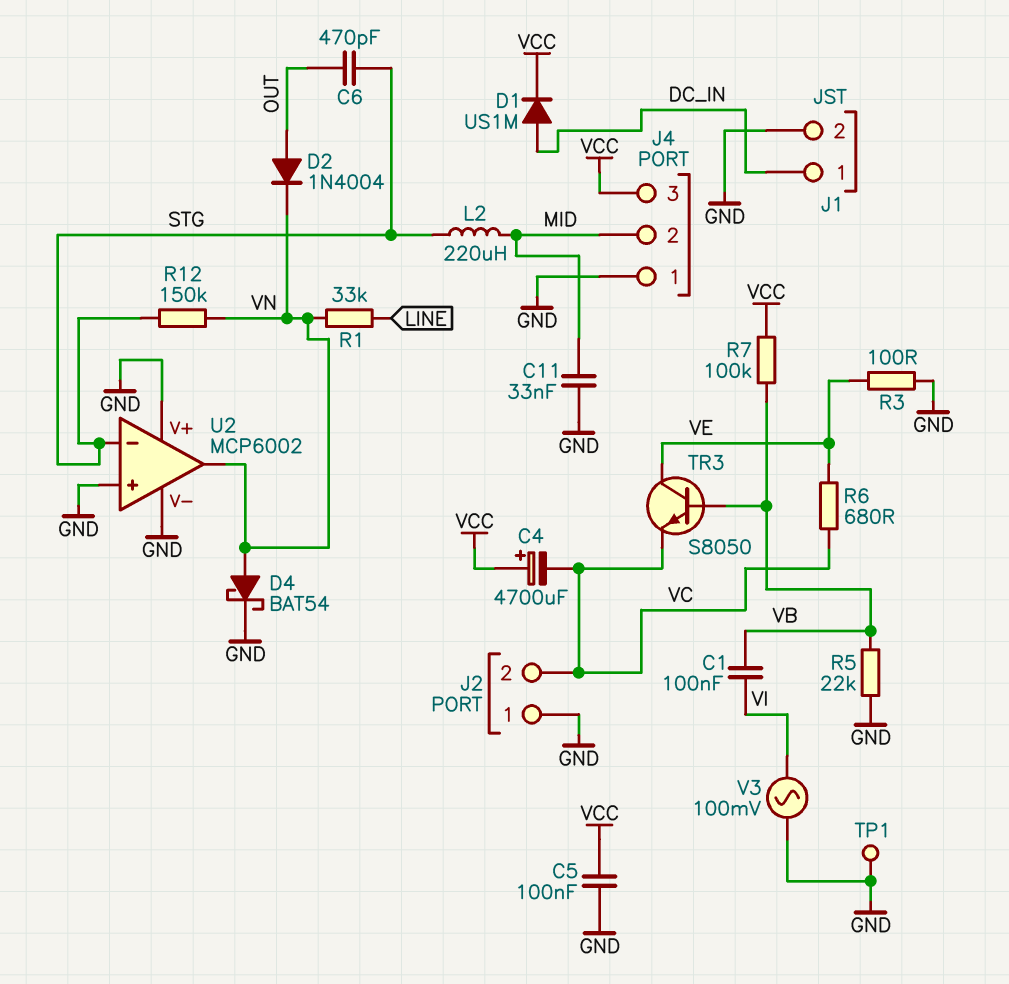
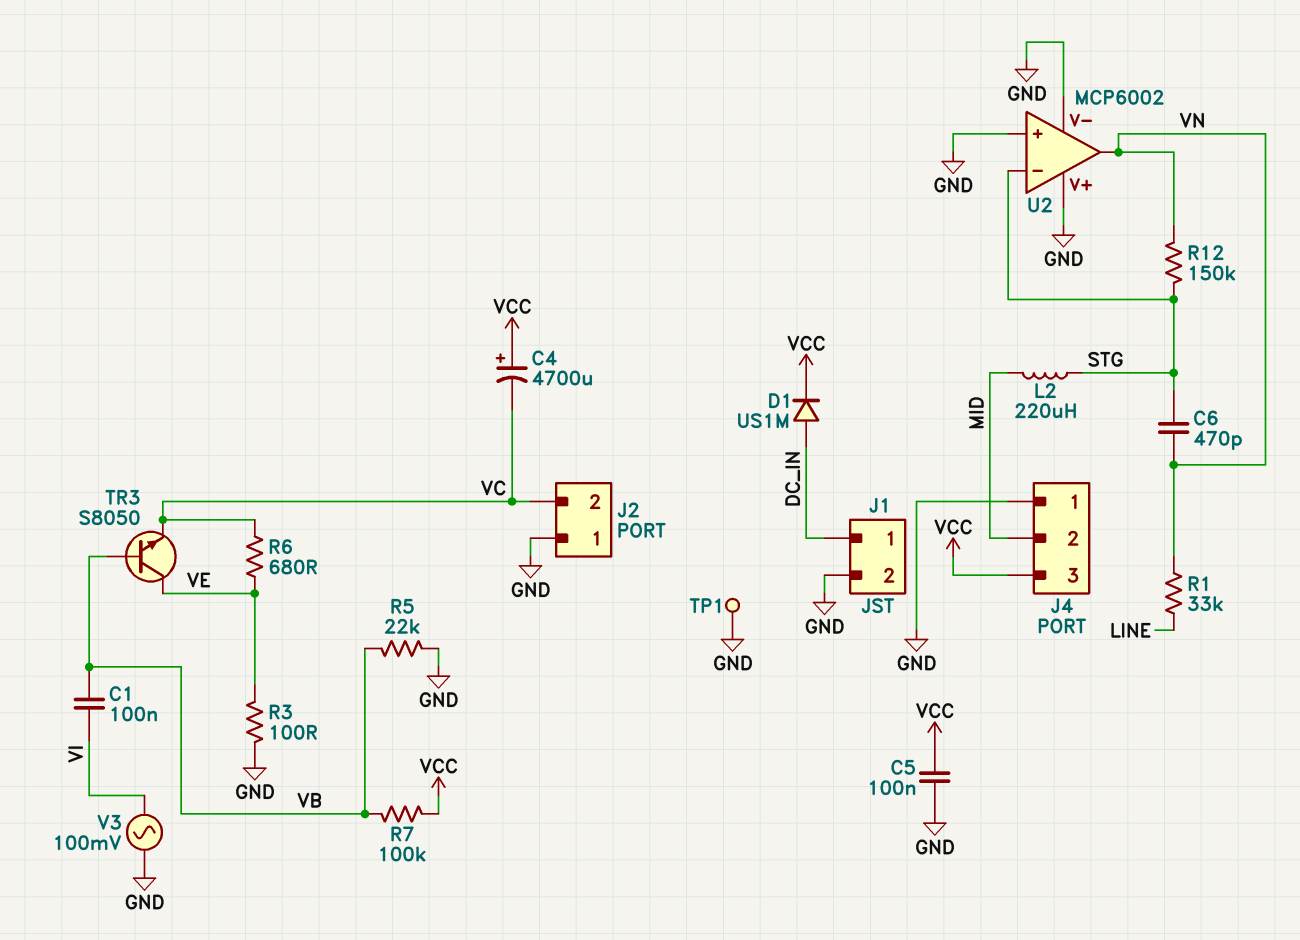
C6: 470pF (OUT, STG) -> 470pF (STG, VN)
C11: 33nF (GND, MID) -> none
D2: diode 1N4004 (A OUT, K VN) -> none
D4: schottky BAT54 (A VN, K GND) -> none

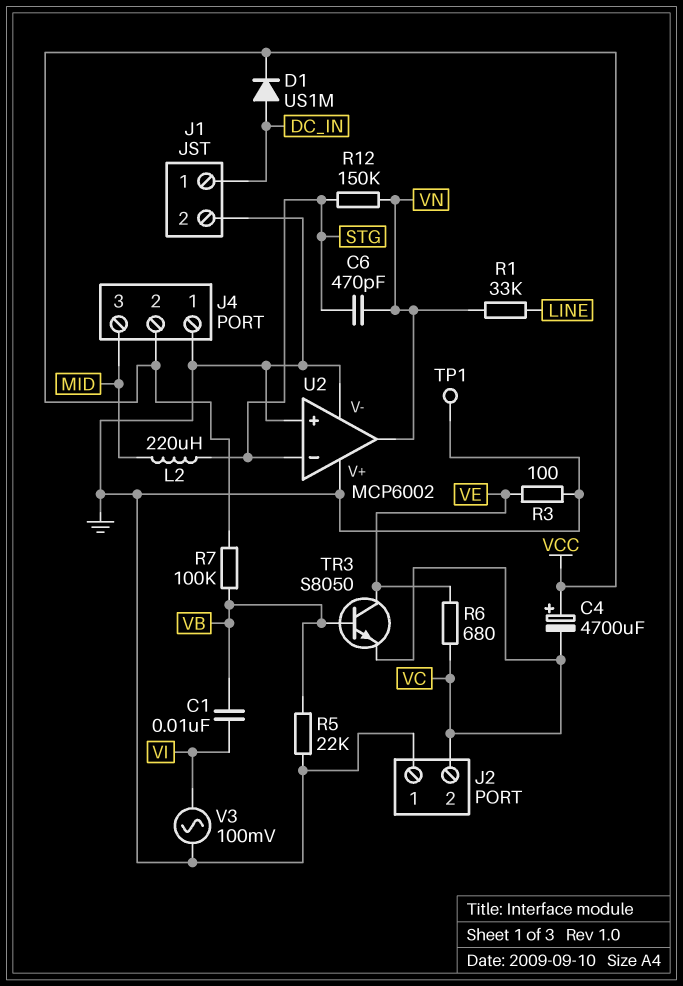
C1: 100nF (VB, VI) -> 10nF (VB, VI)
C5: 100nF (GND, VCC) -> none
J4 pin 2: MID -> VCC
J4 pin 3: VCC -> MID

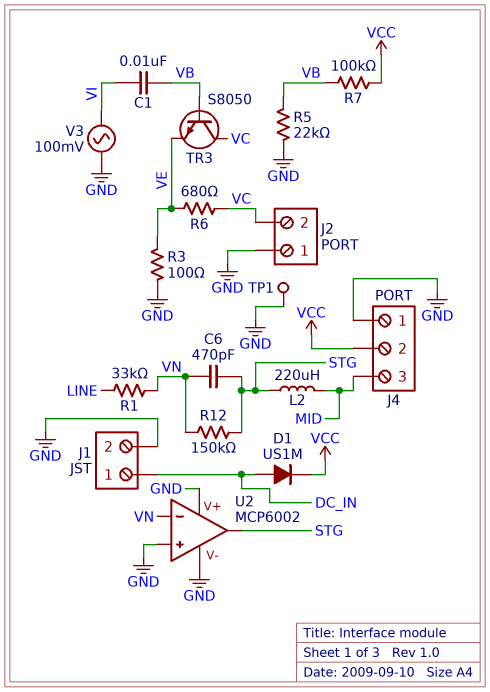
C4: 4700uF (plus VCC, minus VC) -> none
TR3: NPN S8050 (B VB, C VE, E VC) -> NPN S8050 (B VB, C VC, E VE)
U2 pin in-: STG -> VN
U2 pin out: VN -> STG

